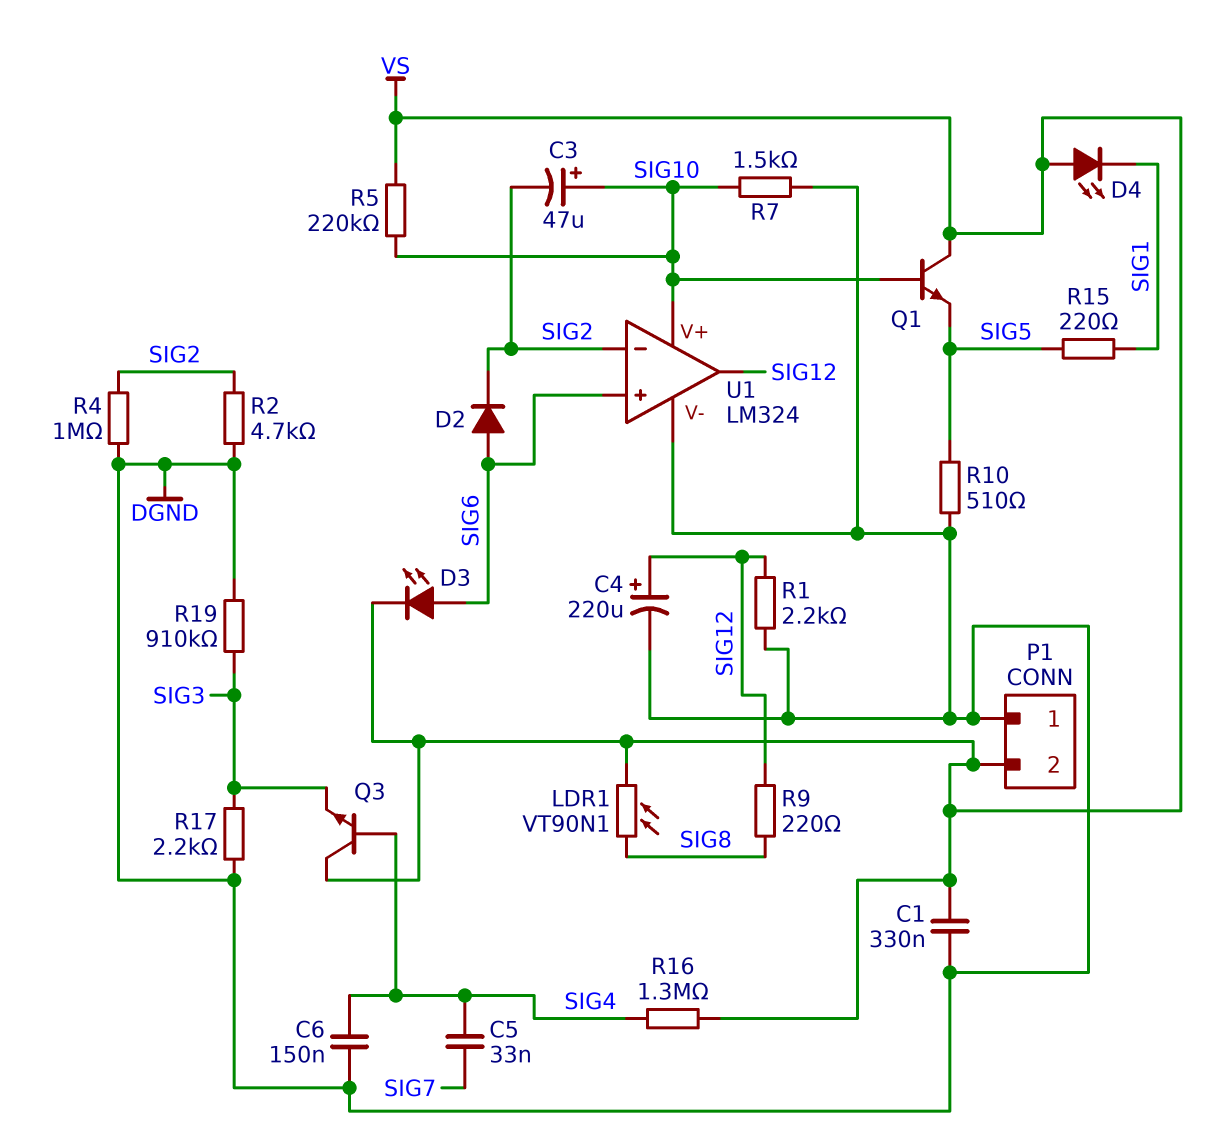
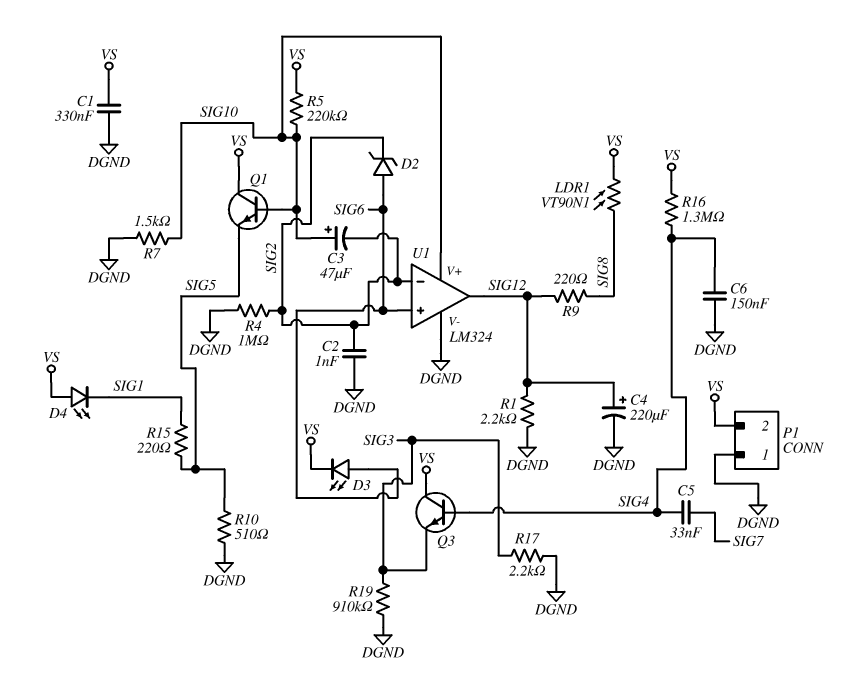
C2: none -> 1nF (DGND, SIG2)
D2: diode (A SIG6, K SIG2) -> zener (A SIG6, K SIG2)
R2: 4.7k (DGND, SIG2) -> none

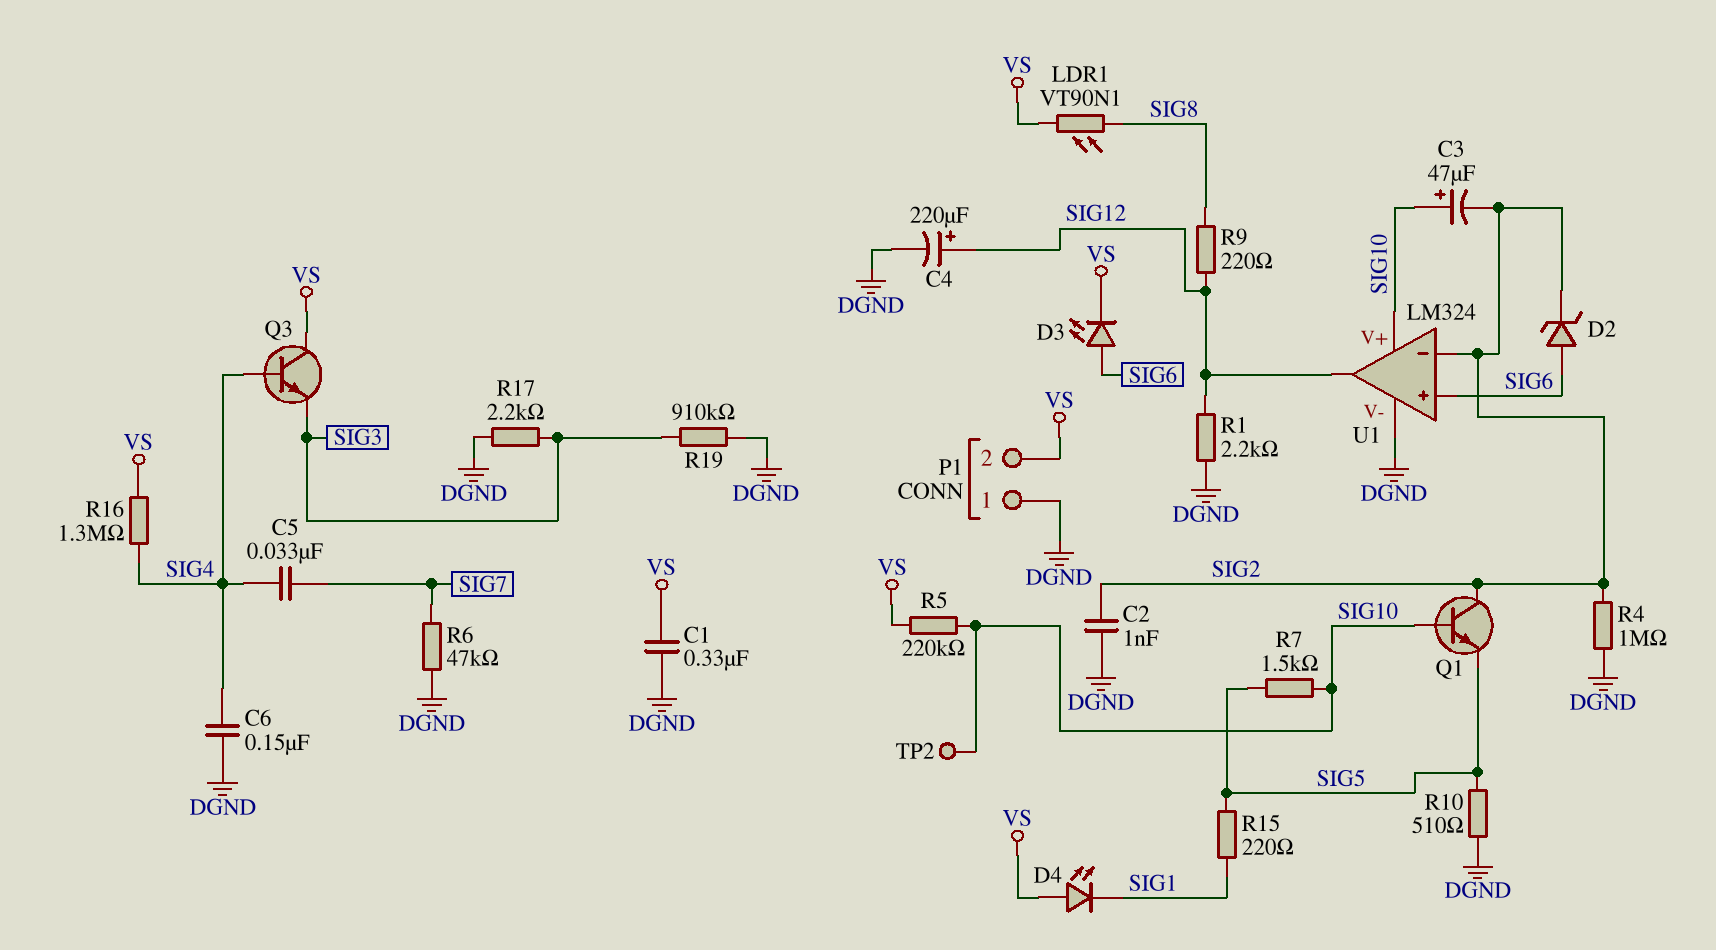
Q1: NPN (B SIG10, C VS, E SIG5) -> NPN (B SIG10, C SIG2, E SIG5)
R6: none -> 47k (DGND, SIG7)
R7: 1.5k (DGND, SIG10) -> 1.5k (SIG5, SIG10)
TP2: none -> test point (SIG10)

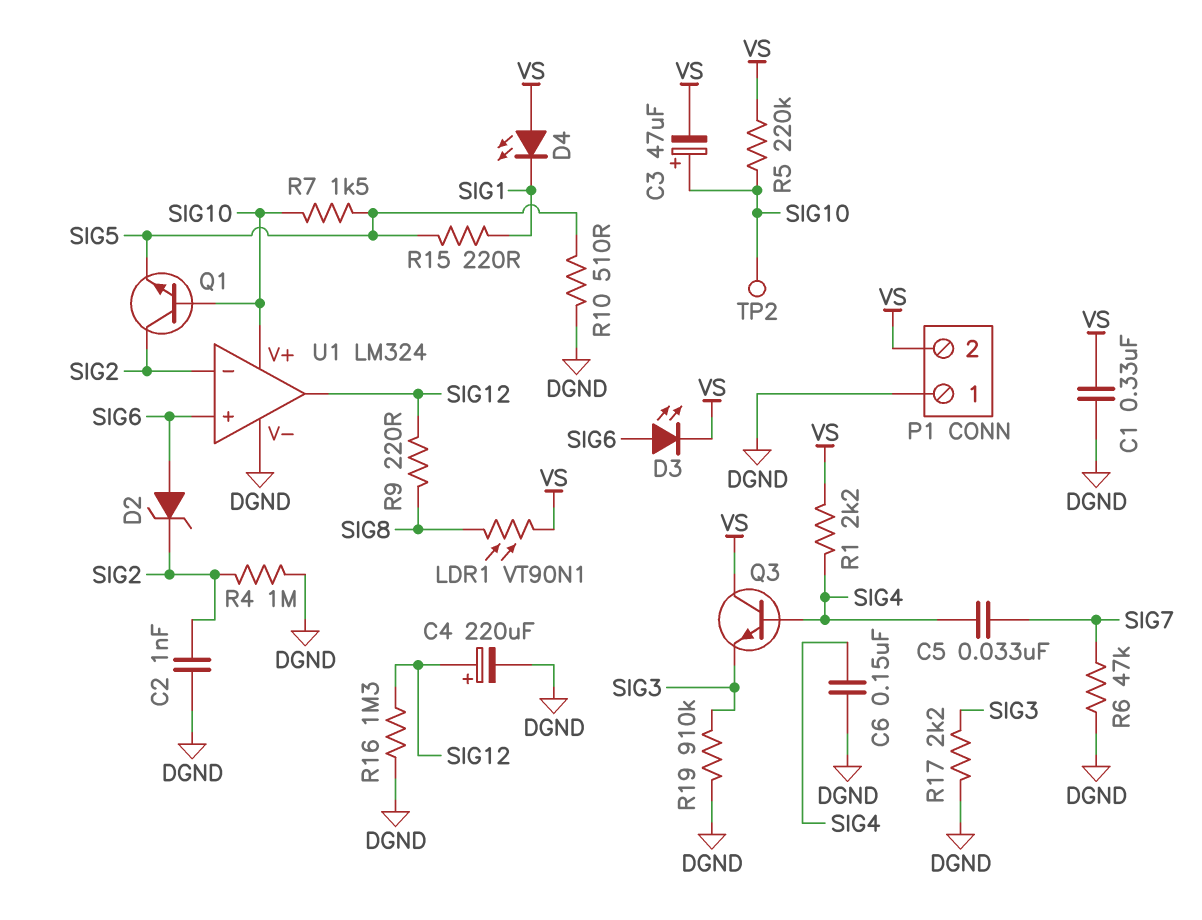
C3: 47uF (plus SIG10, minus SIG2) -> 47uF (plus SIG10, minus VS)
R1: 2.2k (DGND, SIG12) -> 2.2k (SIG4, VS)
R16: 1.3M (SIG4, VS) -> 1.3M (DGND, SIG12)

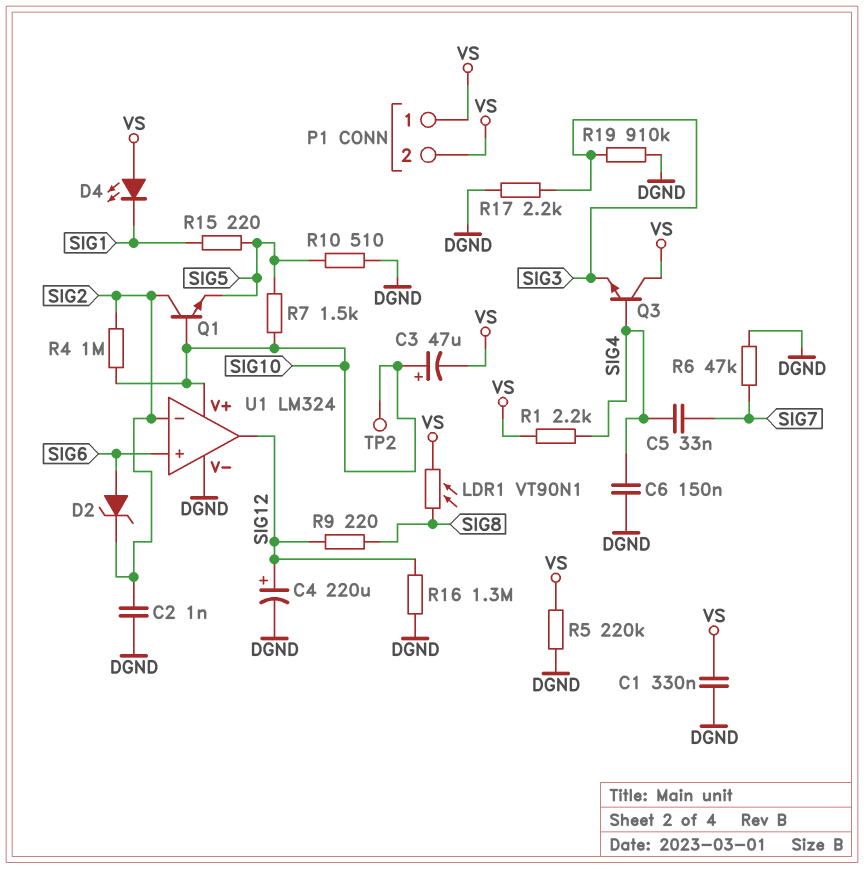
D3: LED (A SIG6, K VS) -> none
P1 pin 1: DGND -> VS
R4: 1M (DGND, SIG2) -> 1M (SIG2, SIG10)
R5: 220k (SIG10, VS) -> 220k (DGND, VS)

